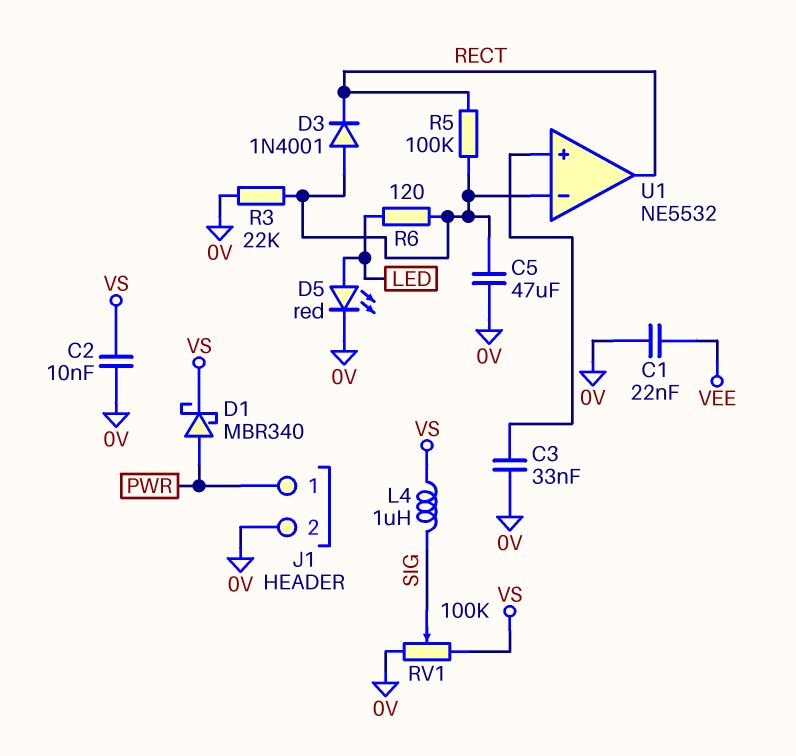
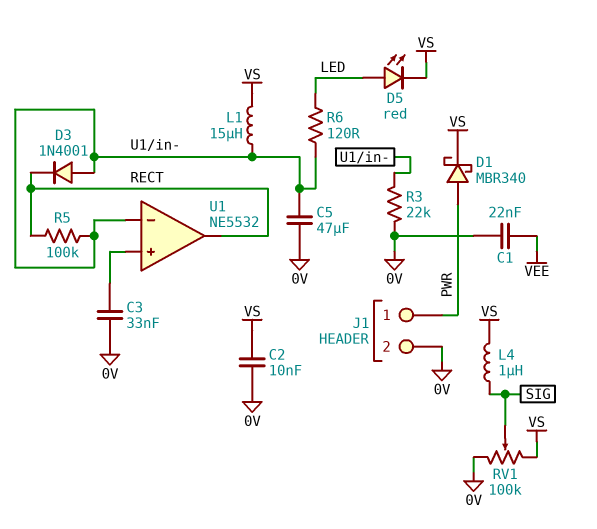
D5: LED red (A LED, K 0V) -> LED red (A LED, K VS)
L1: none -> 15uH (U1/in-, VS)

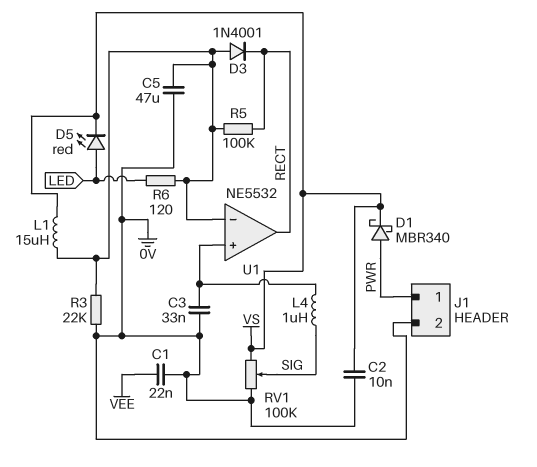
L4: 1uH (SIG, VS) -> 1uH (SIG, U1/in+)

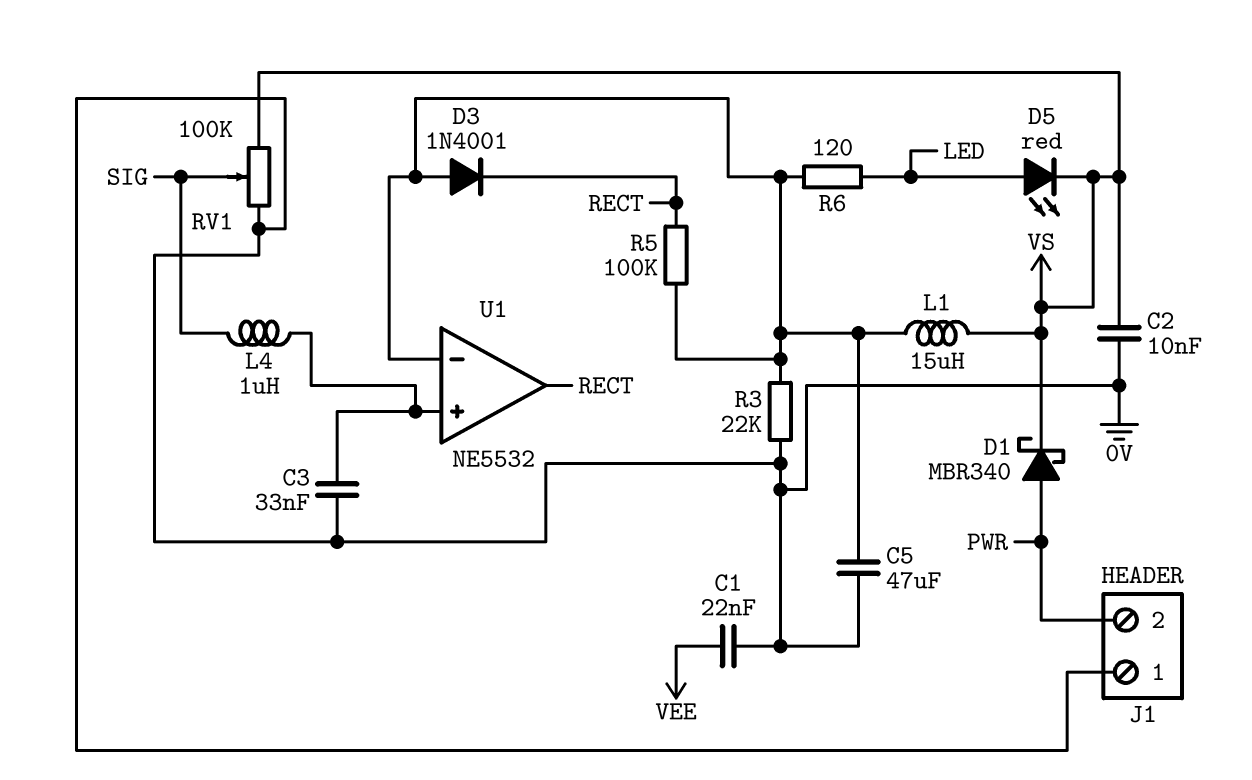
J1 pin 1: PWR -> 0V
J1 pin 2: 0V -> PWR

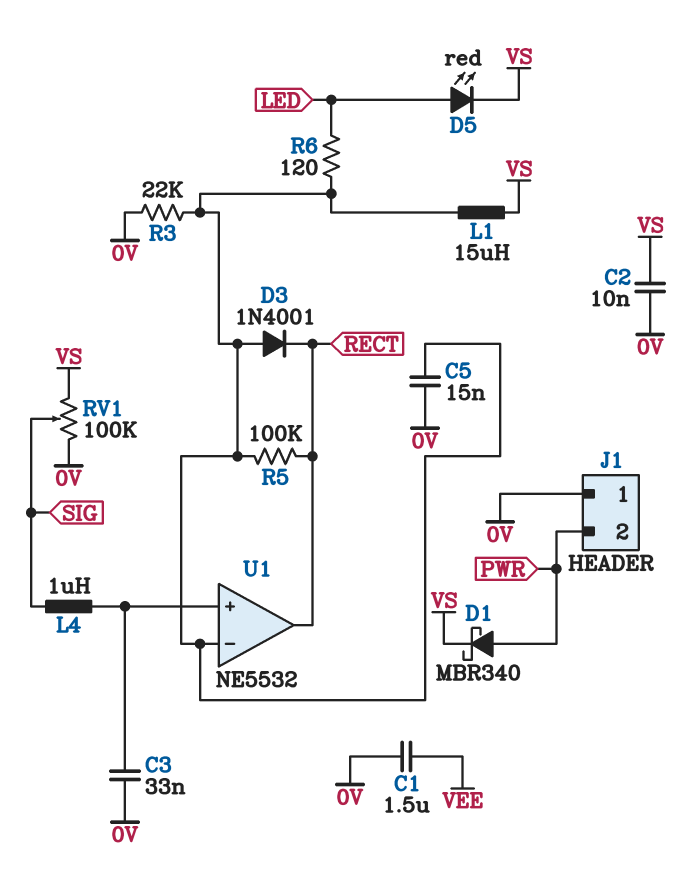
C1: 22nF (0V, VEE) -> 1.5uF (0V, VEE)
C5: 47uF (0V, U1/in-) -> 15nF (0V, U1/in-)

